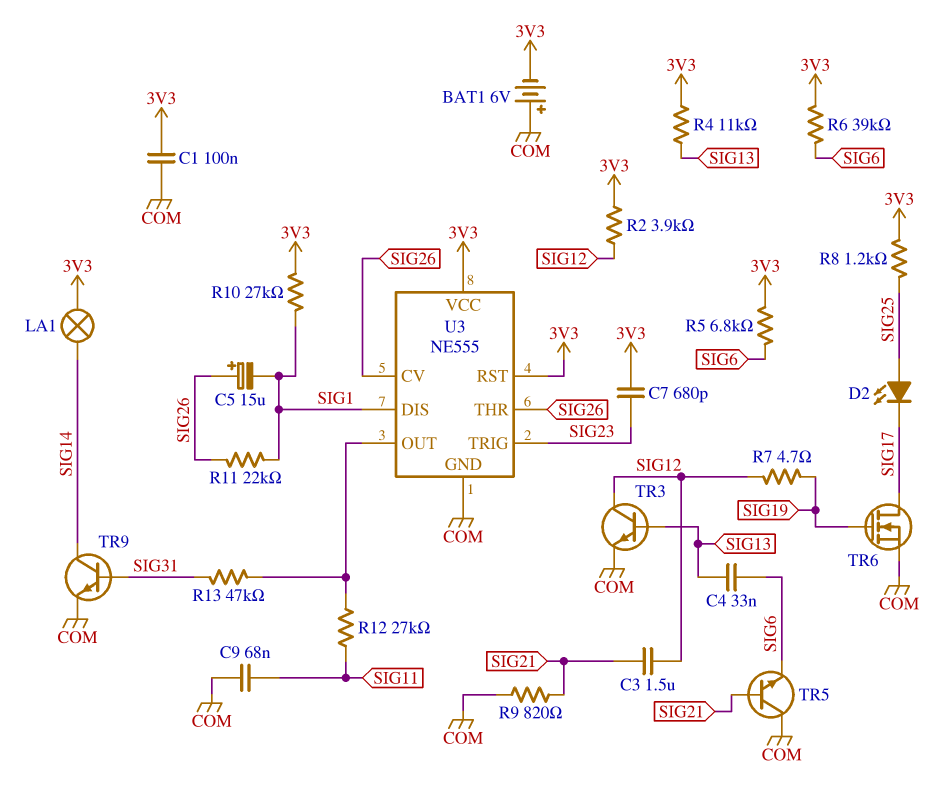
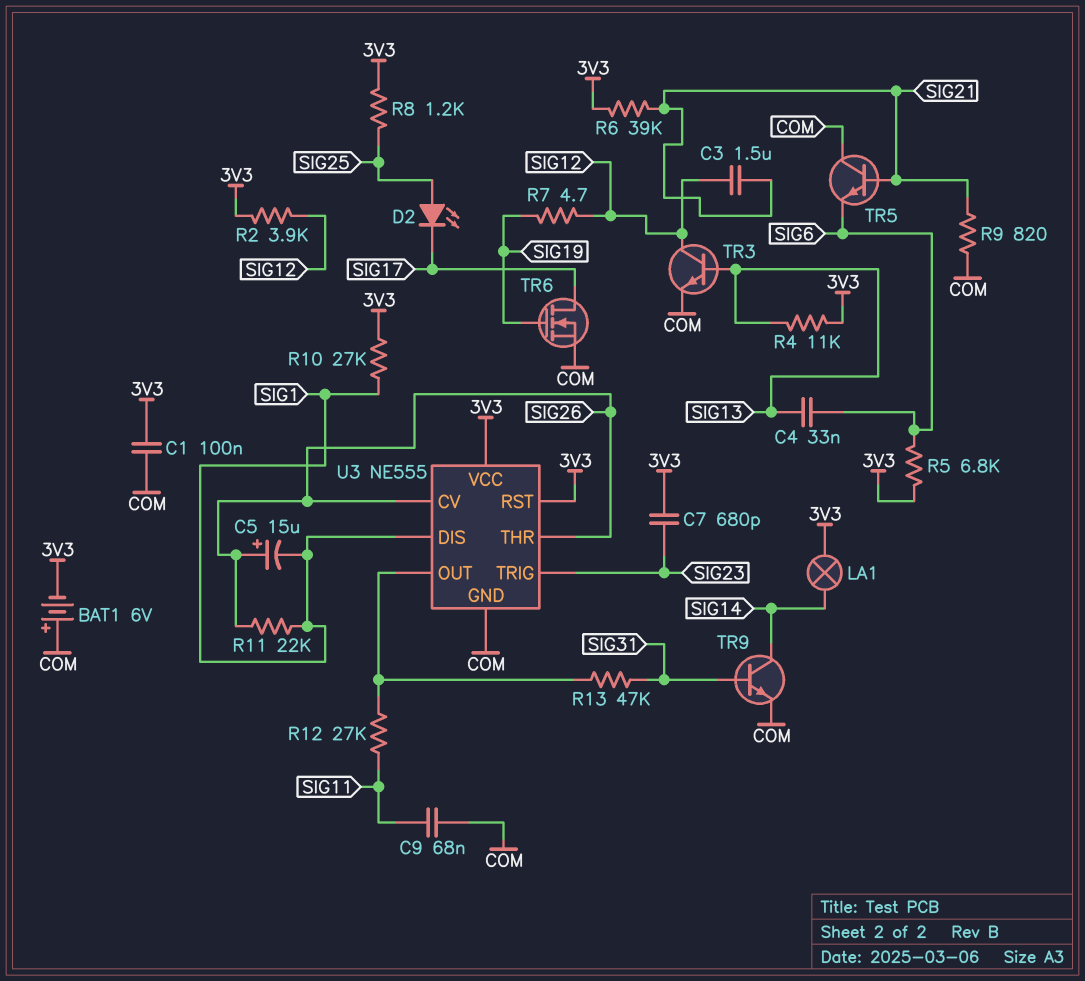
R6: 39k (3V3, SIG6) -> 39k (3V3, SIG21)

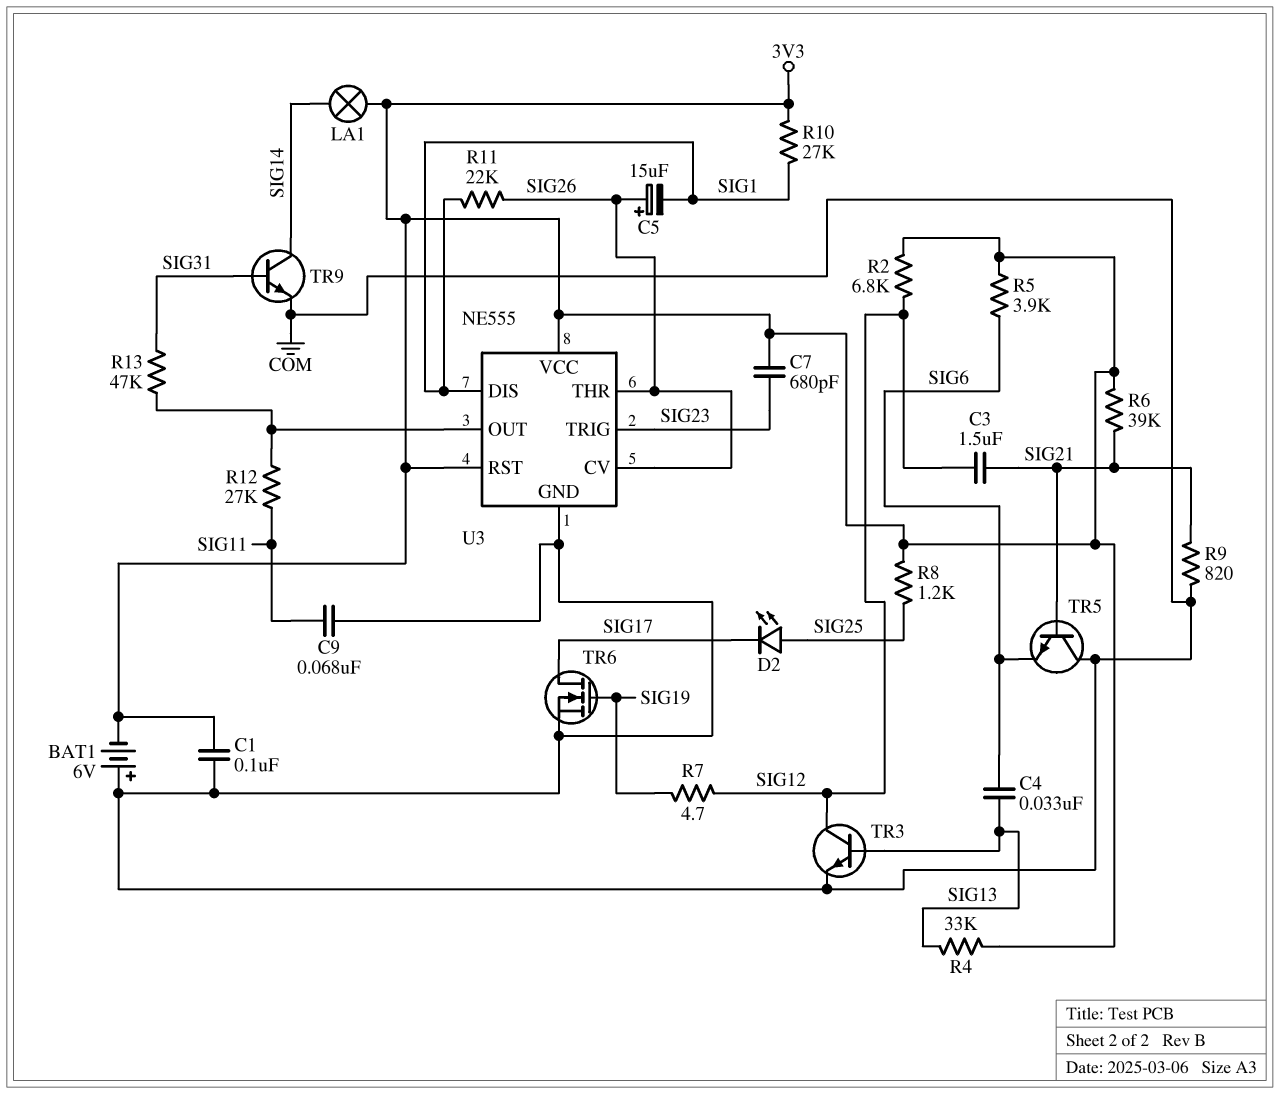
R2: 3.9k (3V3, SIG12) -> 6.8k (3V3, SIG12)
R4: 11k (3V3, SIG13) -> 33k (3V3, SIG13)
R5: 6.8k (3V3, SIG6) -> 3.9k (3V3, SIG6)

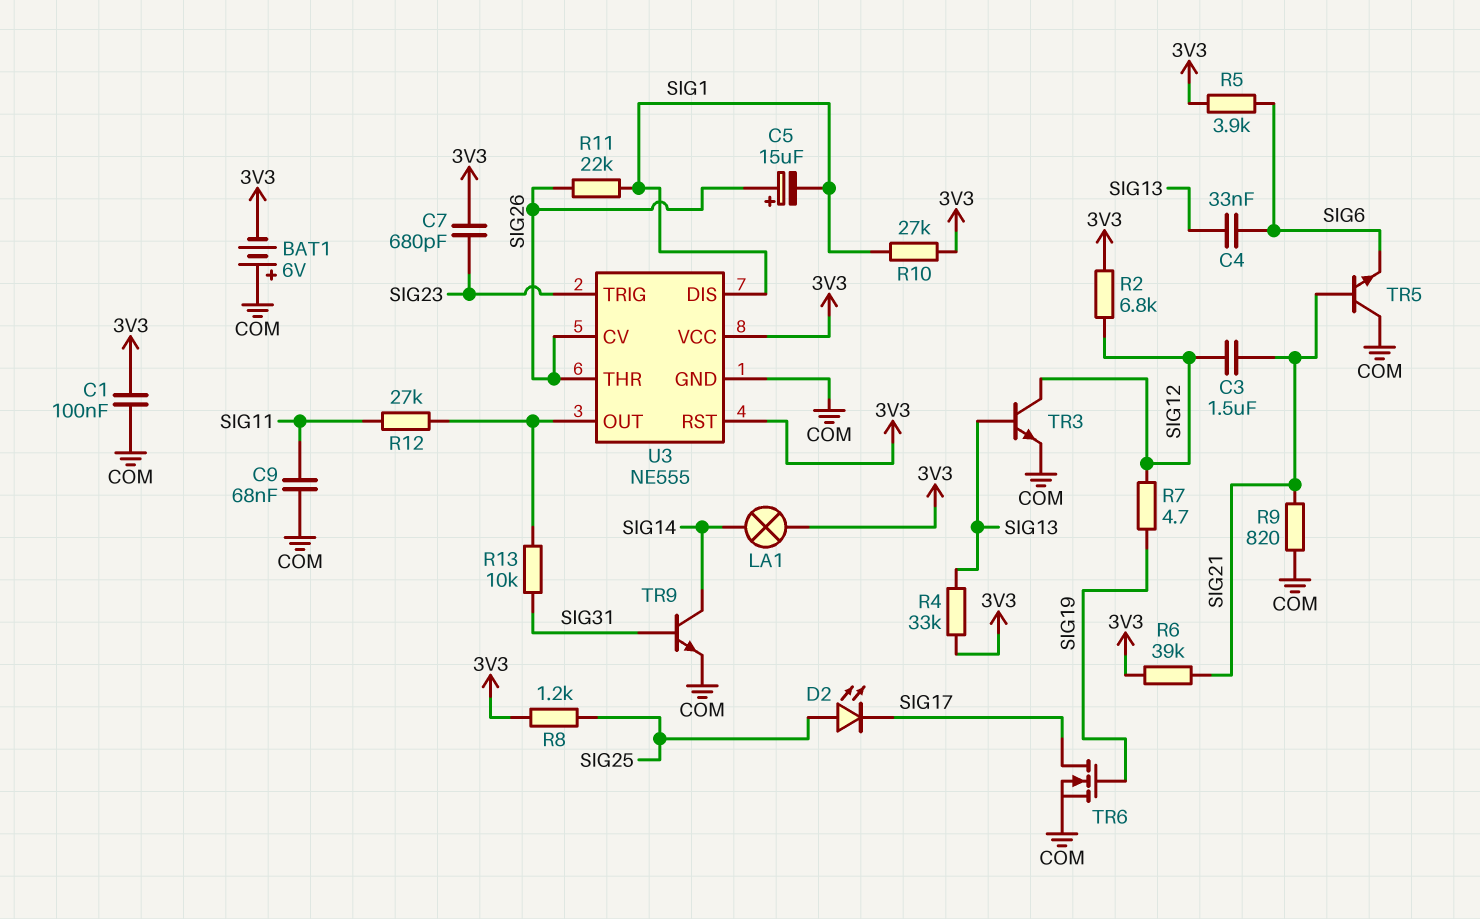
R13: 47k (SIG31, U3/OUT) -> 10k (SIG31, U3/OUT)

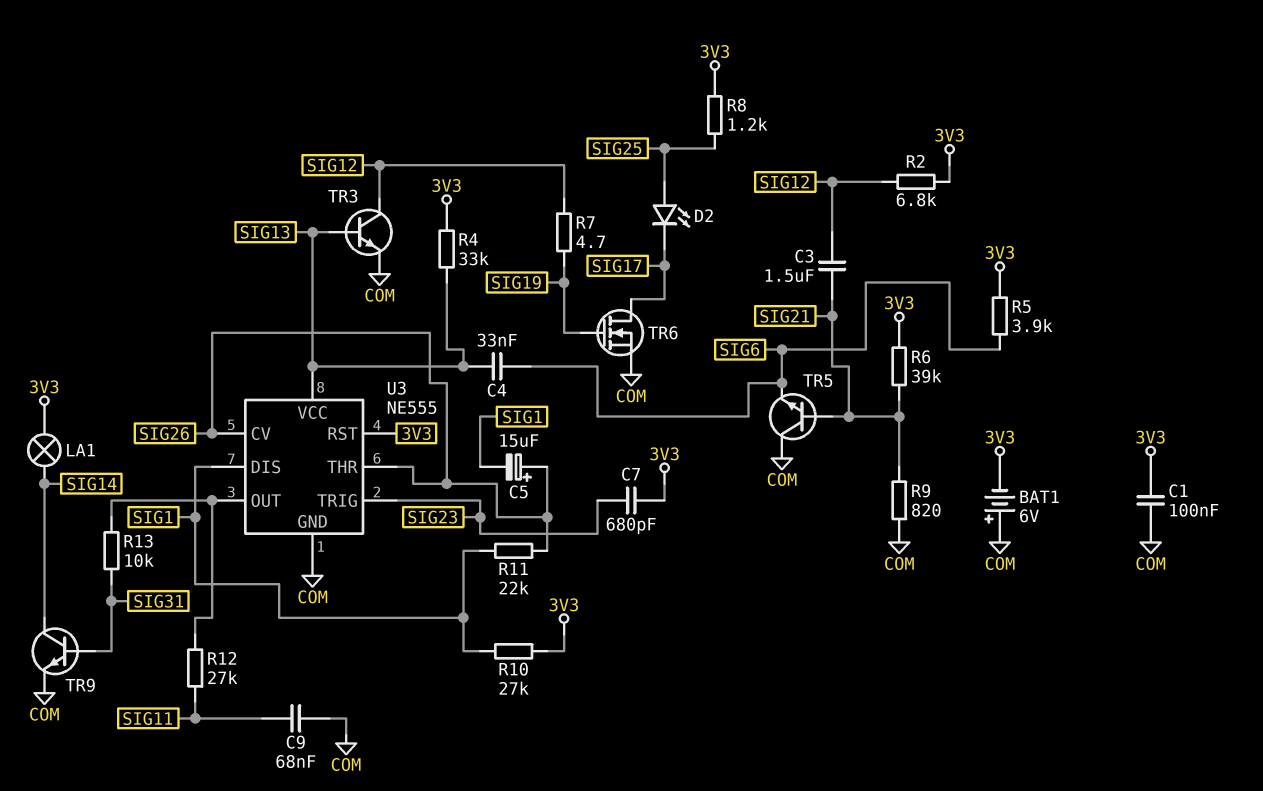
U3 pin VCC: 3V3 -> SIG13

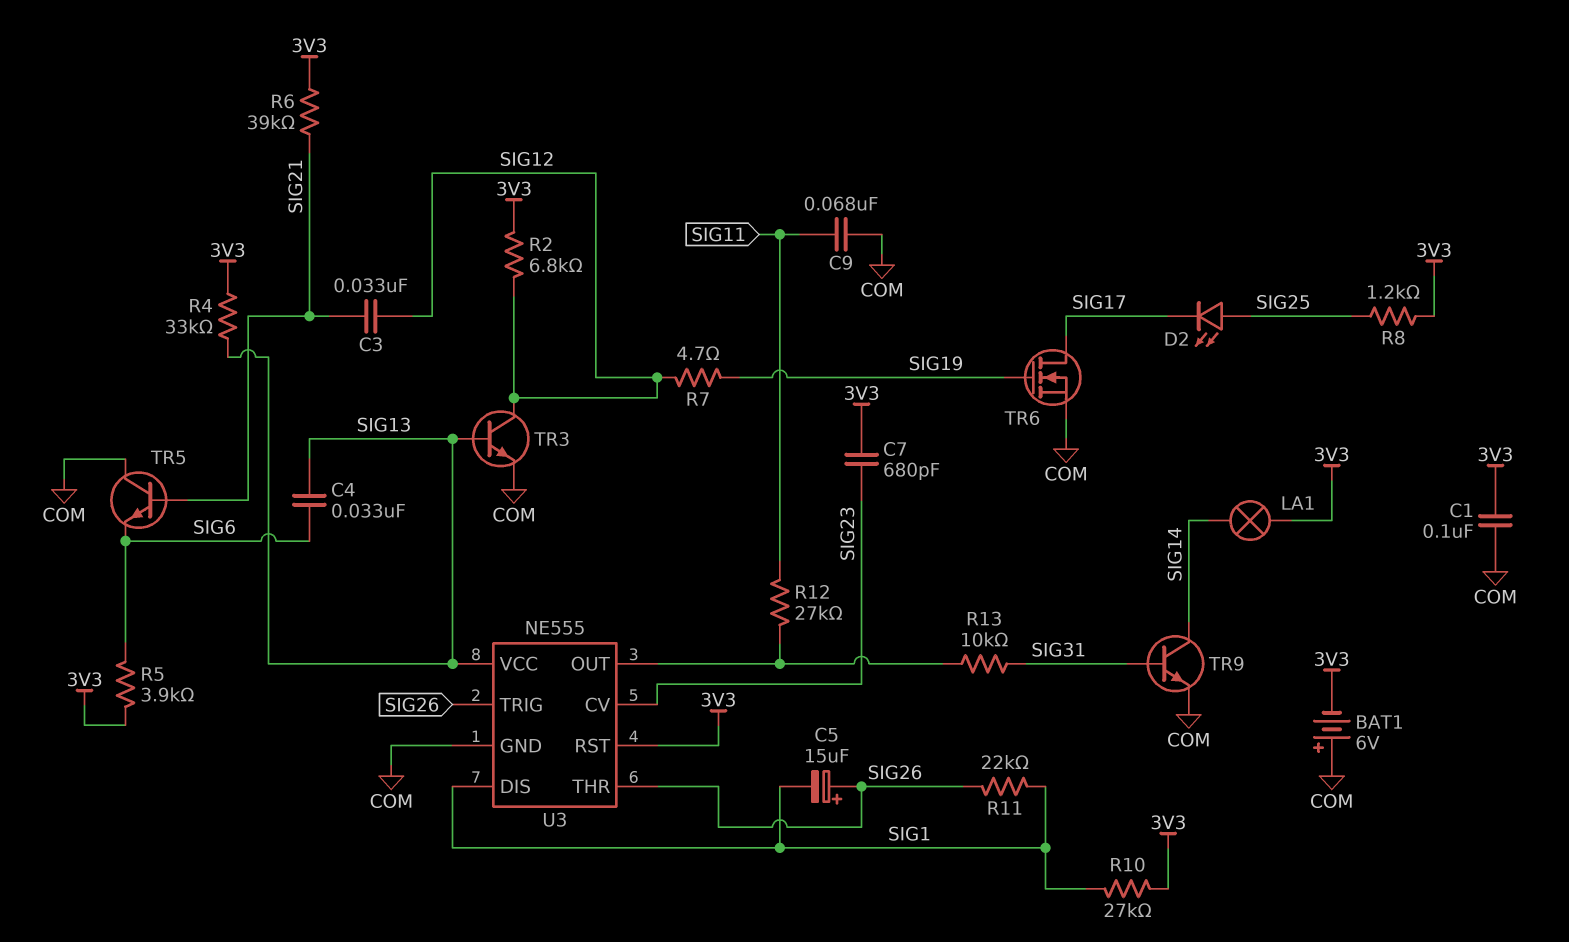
C3: 1.5uF (SIG12, SIG21) -> 33nF (SIG12, SIG21)
R9: 820 (COM, SIG21) -> none
U3 pin CV: SIG26 -> SIG23
U3 pin TRIG: SIG23 -> SIG26

